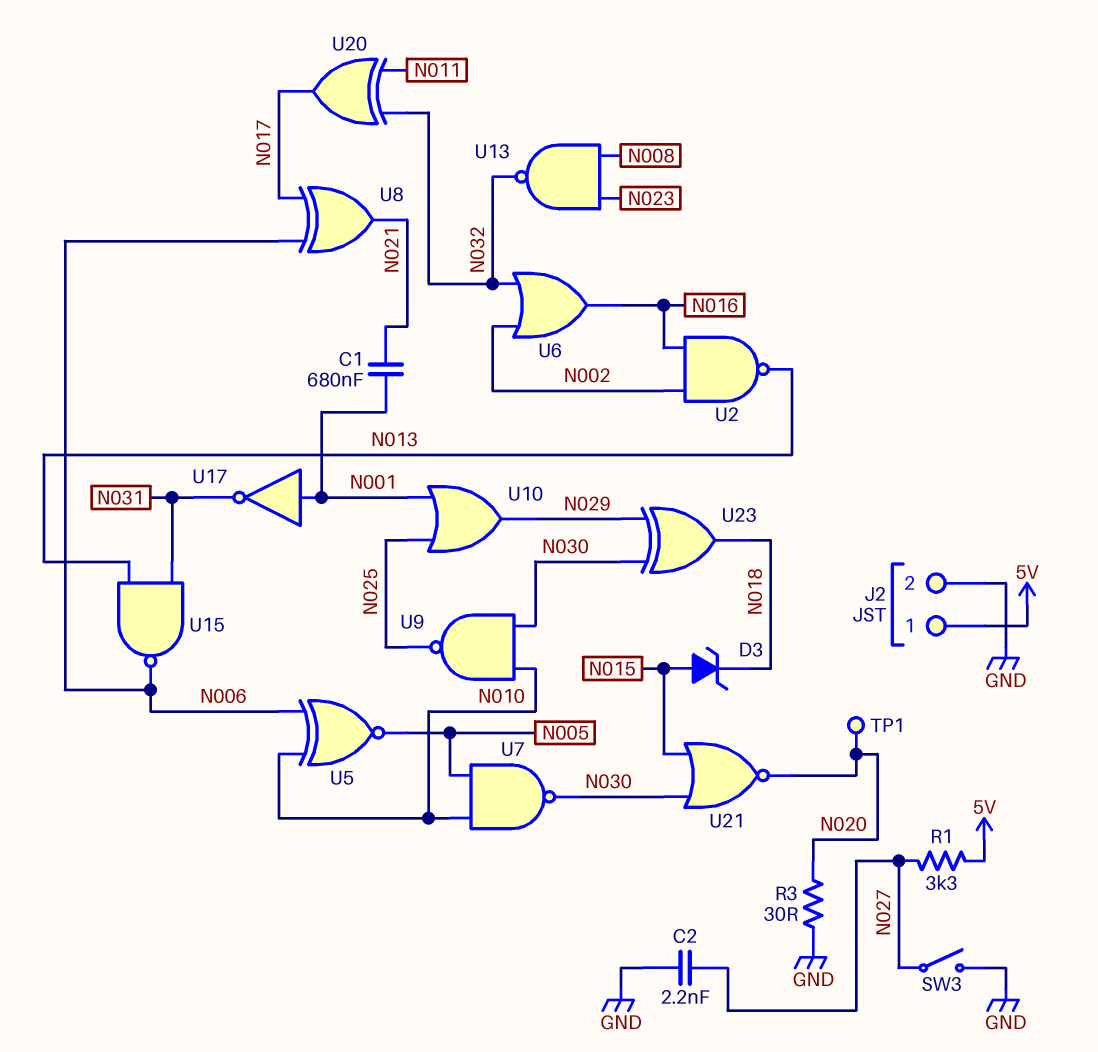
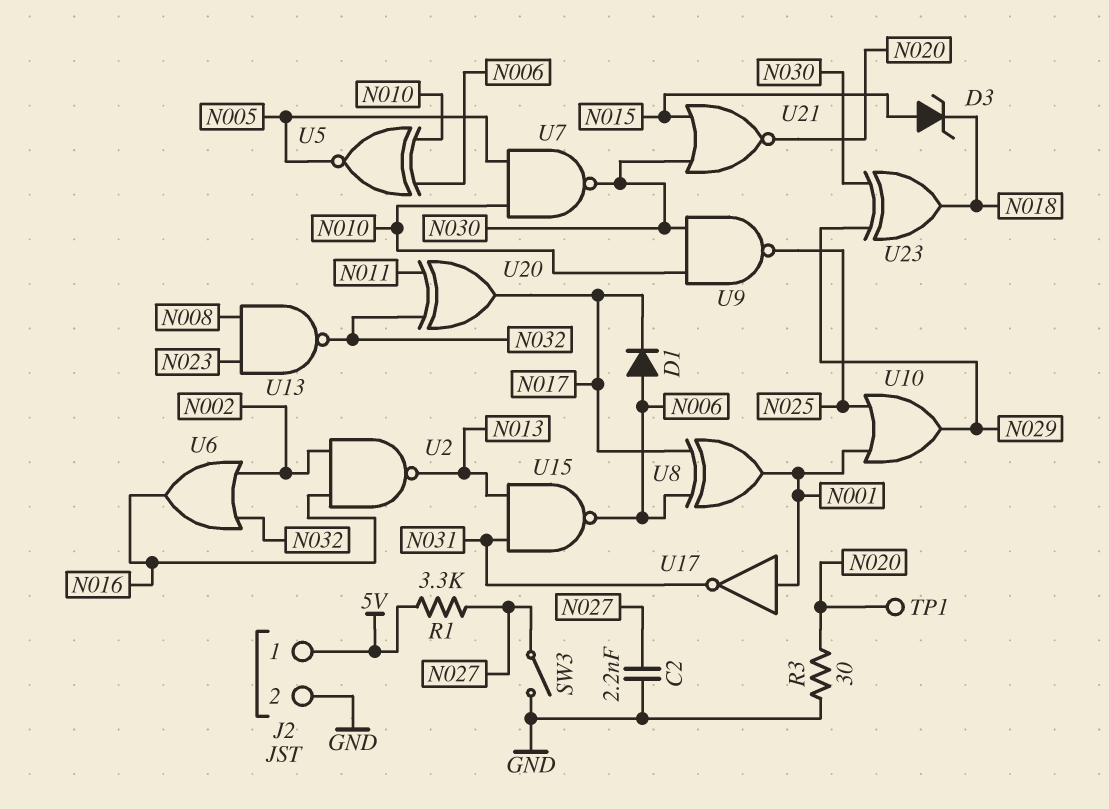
C1: 680nF (N001, N021) -> none
D1: none -> diode (A N006, K N017)
U8: XOR (in N006, in N017, out N021) -> XOR (in N006, in N017, out N001)

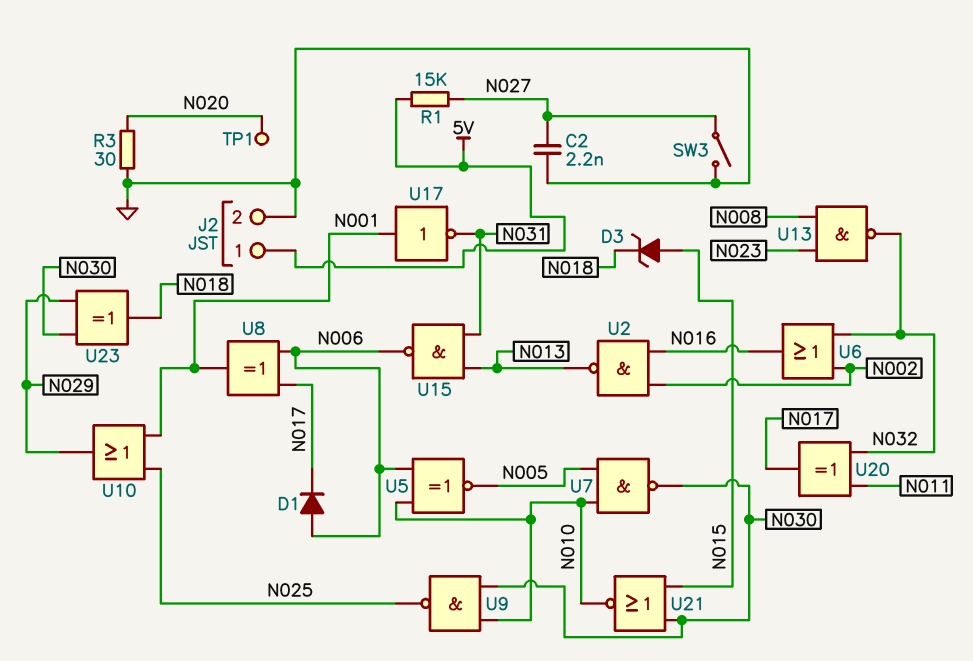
R1: 3.3k (5V, N027) -> 15k (5V, N027)
U21: NOR (in N015, in N030, out N020) -> NOR (in N015, in N030, out N010)

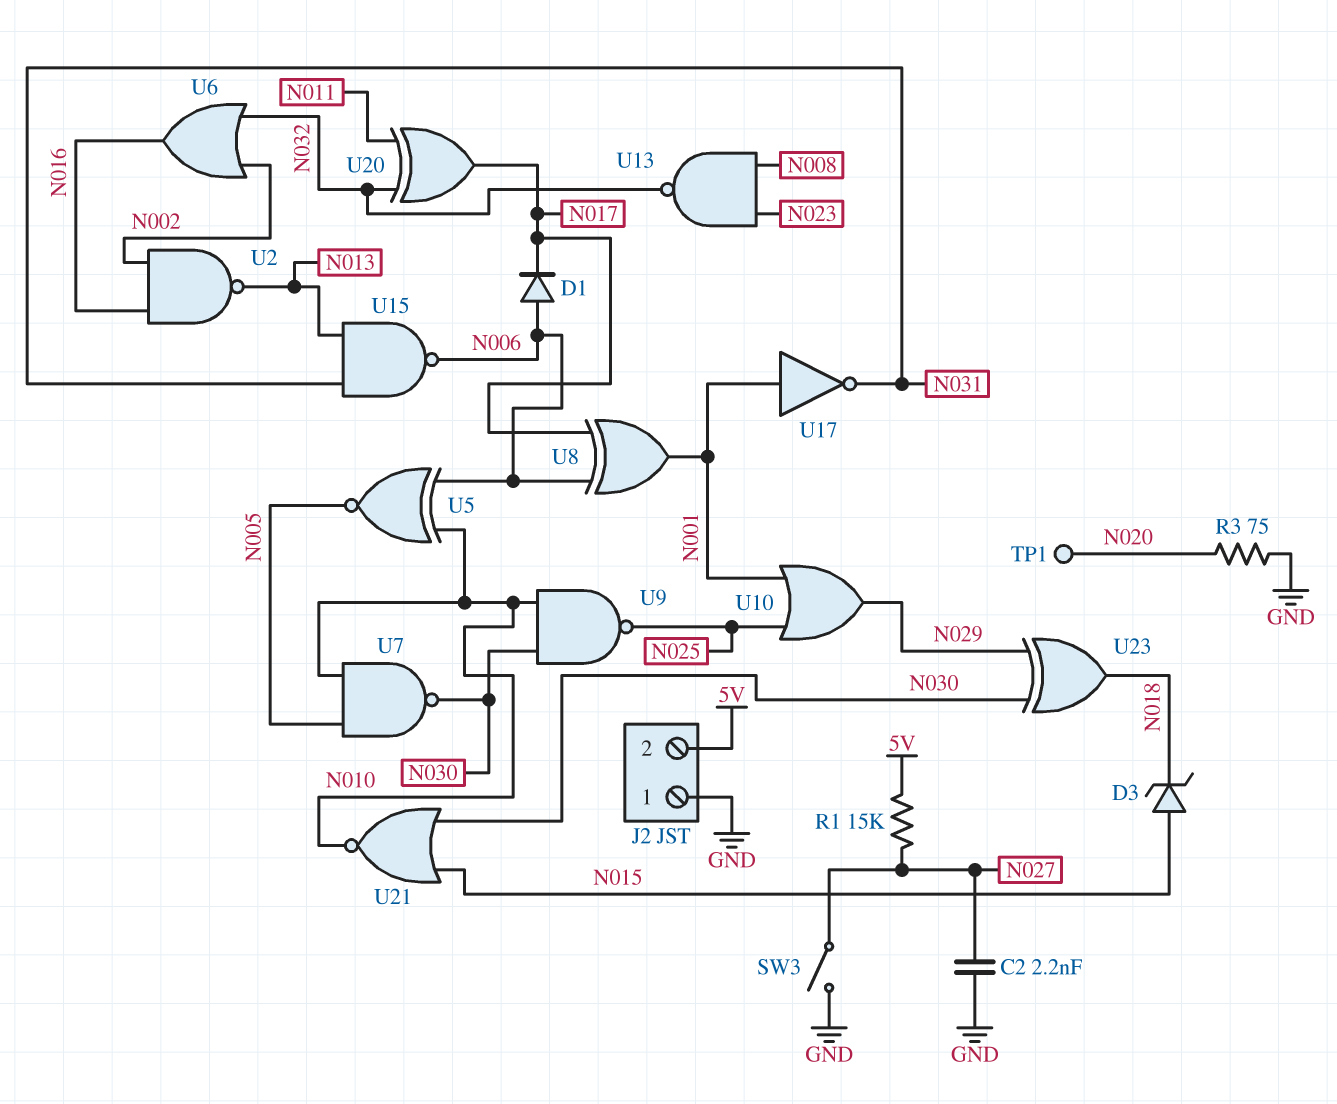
J2 pin 1: 5V -> GND
J2 pin 2: GND -> 5V
R3: 30 (GND, N020) -> 75 (GND, N020)

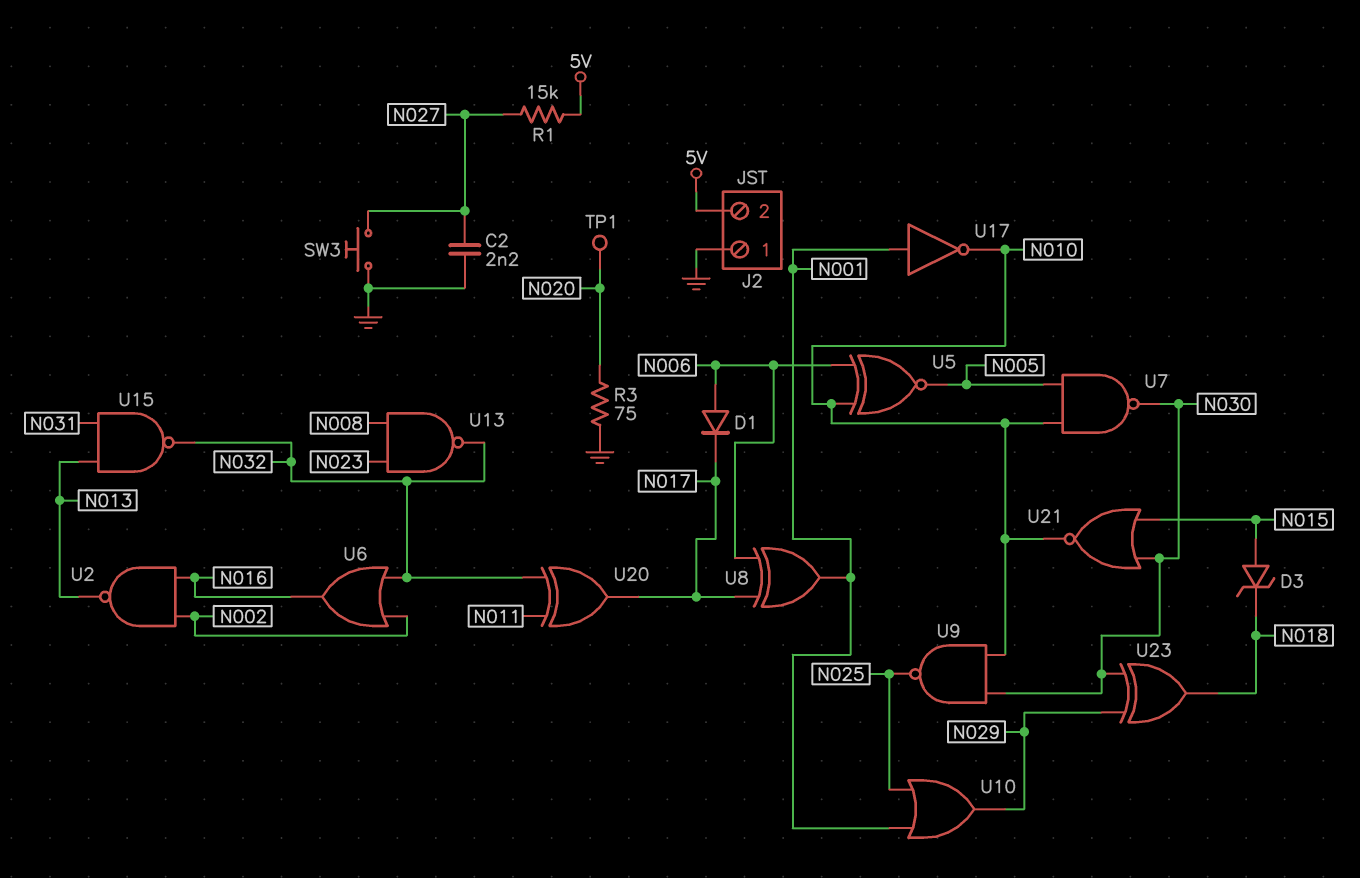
SW3: switch (GND, N027) -> button (GND, N027)
U15: NAND (in N013, in N031, out N006) -> NAND (in N013, in N031, out N032)
U17: NOT (in N001, out N031) -> NOT (in N001, out N010)

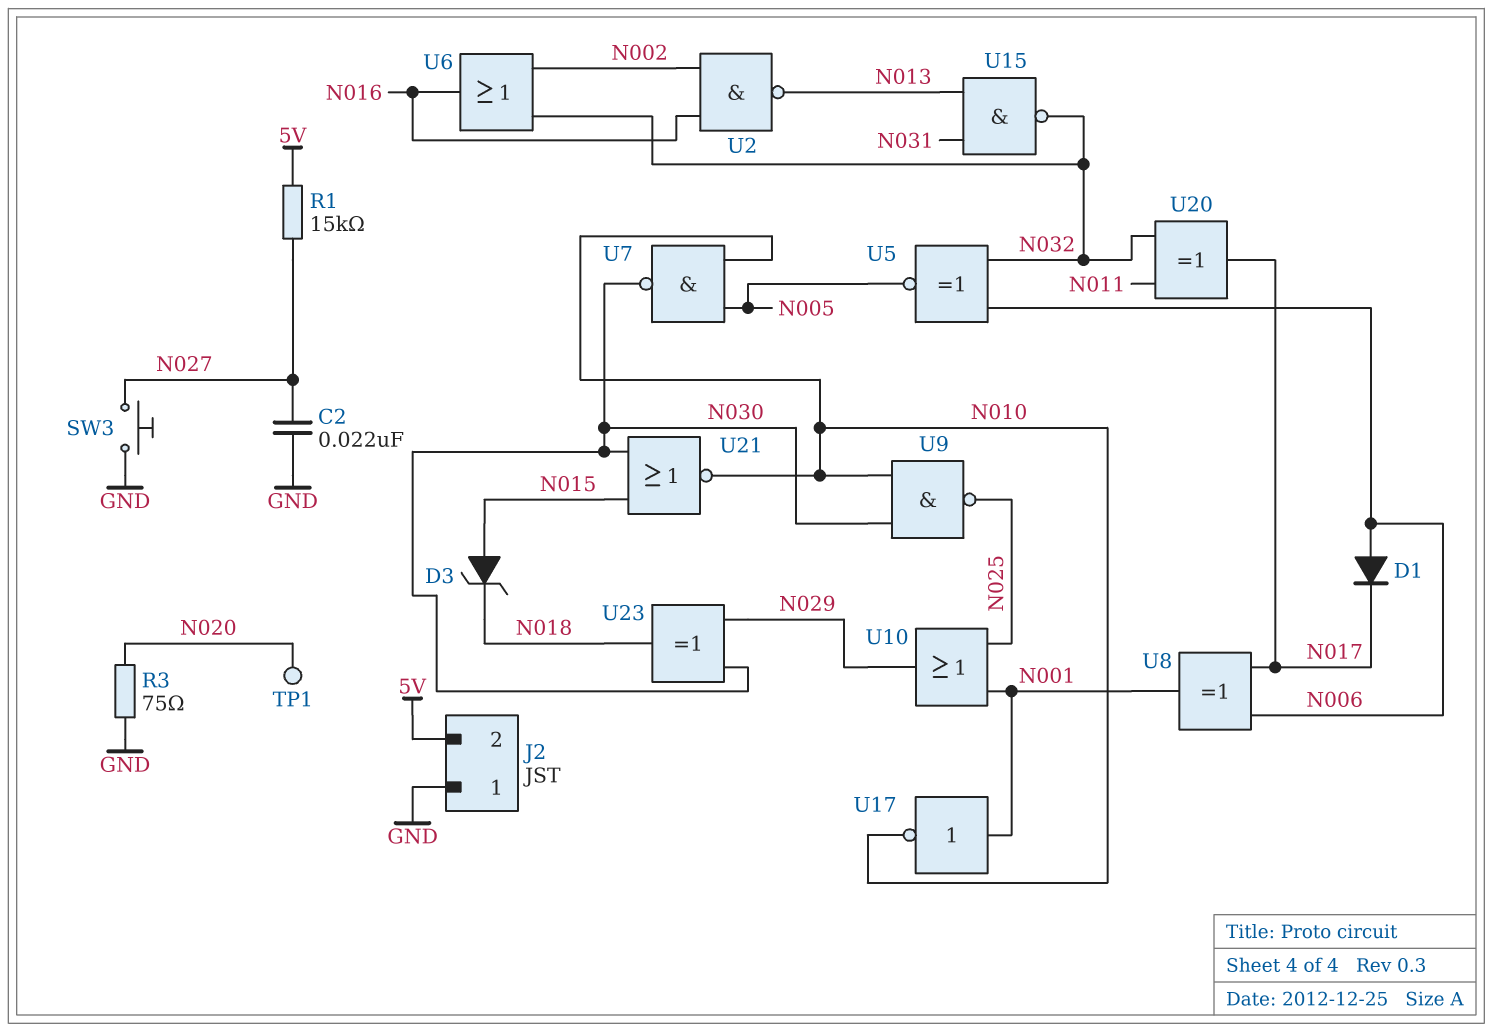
C2: 2.2nF (GND, N027) -> 22nF (GND, N027)
U5: XNOR (in N006, in N010, out N005) -> XNOR (in N006, in N032, out N005)
U13: NAND (in N008, in N023, out N032) -> none

